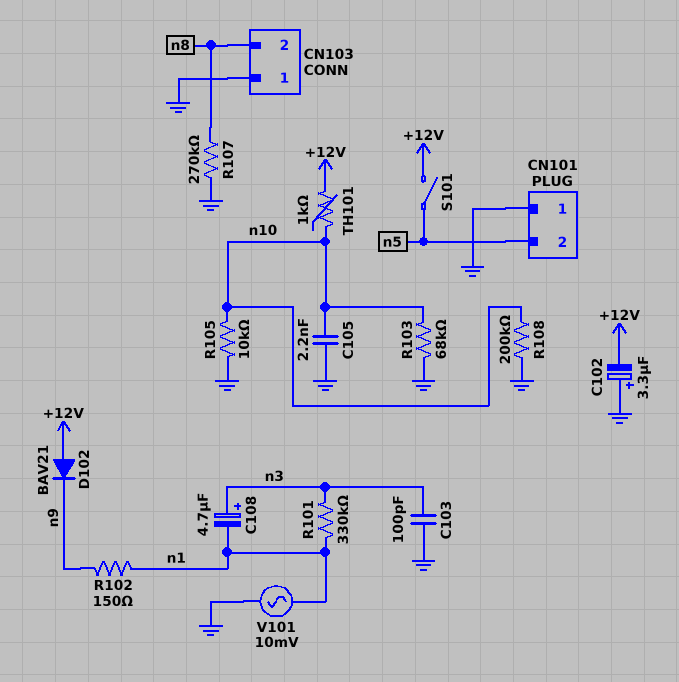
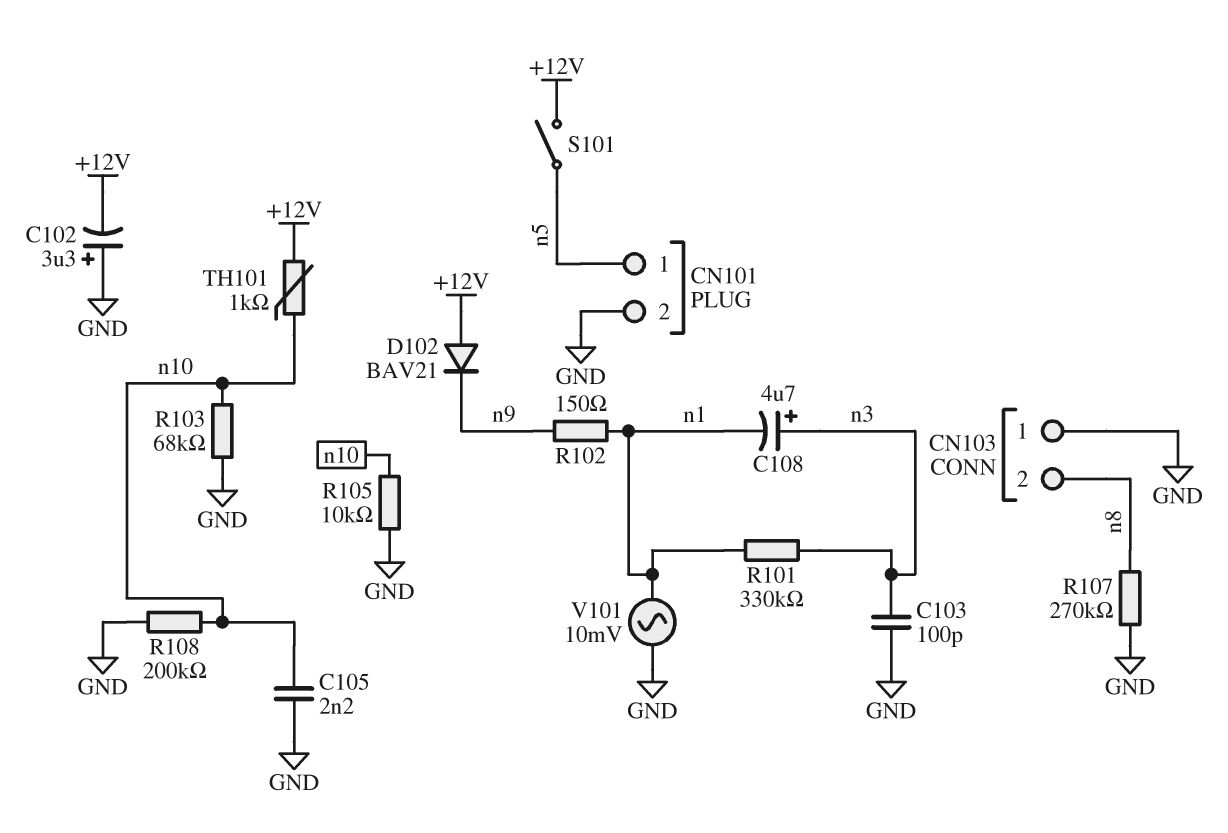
CN101 pin 1: GND -> n5
CN101 pin 2: n5 -> GND

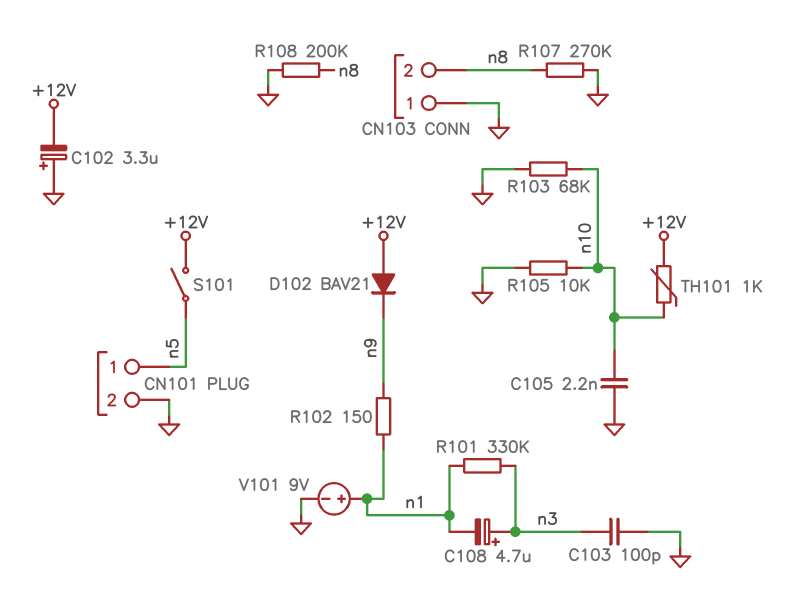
R108: 200k (GND, n10) -> 200k (GND, n8)
V101: AC 10mV (GND, n1) -> 9V (plus n1, minus GND)

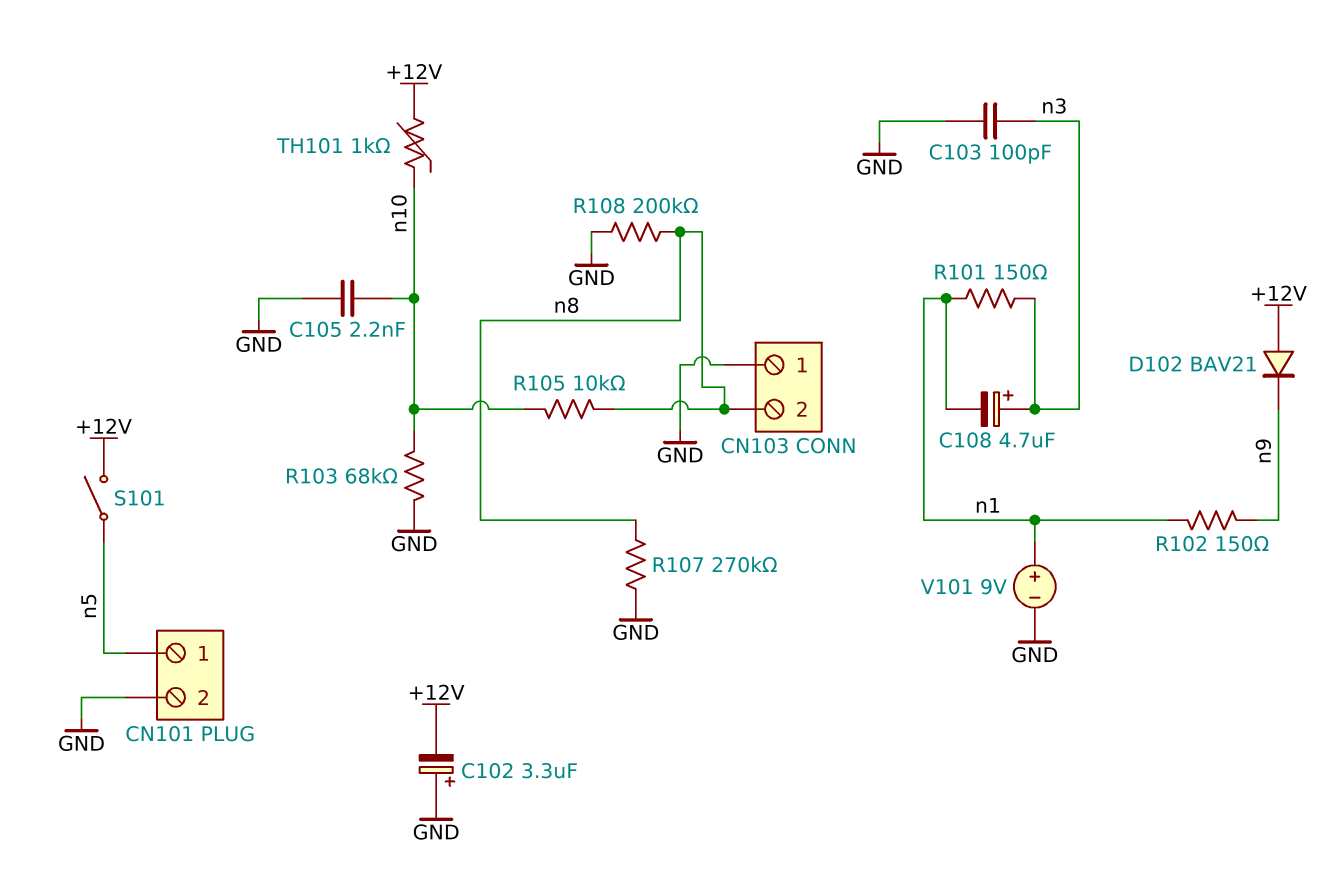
R101: 330k (n1, n3) -> 150 (n1, n3)
R105: 10k (GND, n10) -> 10k (n8, n10)

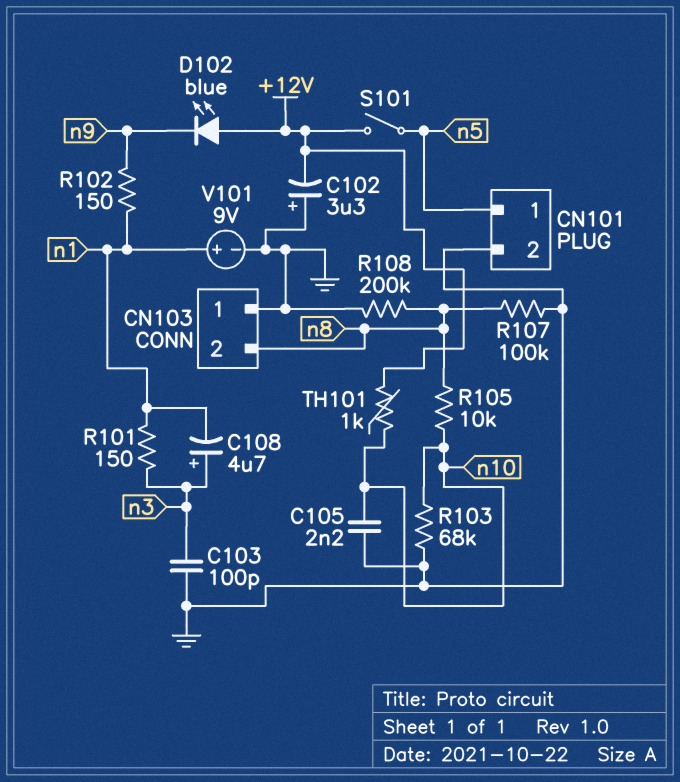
D102: diode BAV21 (A +12V, K n9) -> LED blue (A +12V, K n9)
R107: 270k (GND, n8) -> 100k (GND, n8)

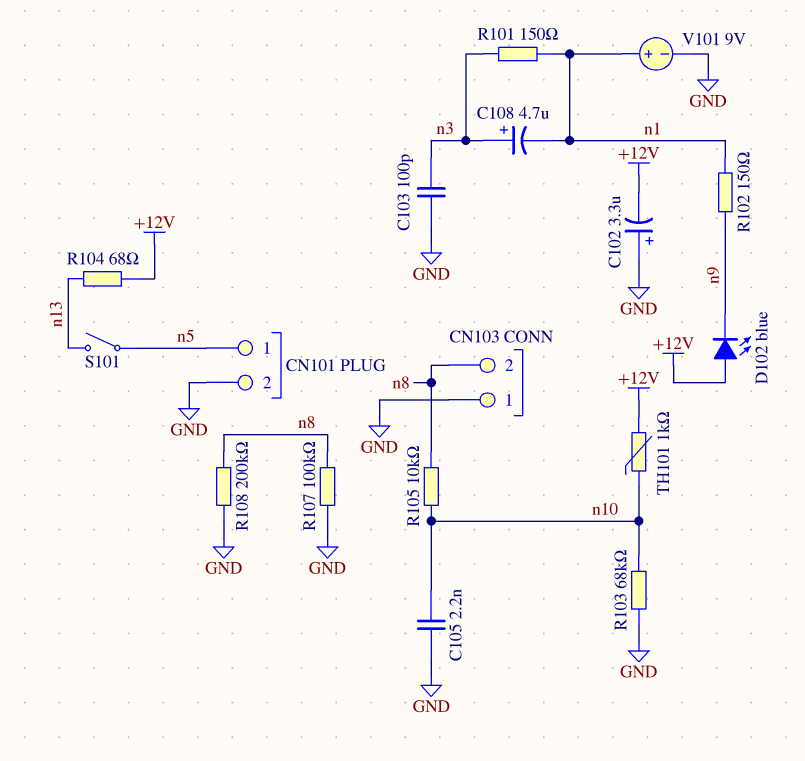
R104: none -> 68 (+12V, n13)
S101: switch (+12V, n5) -> switch (n5, n13)

